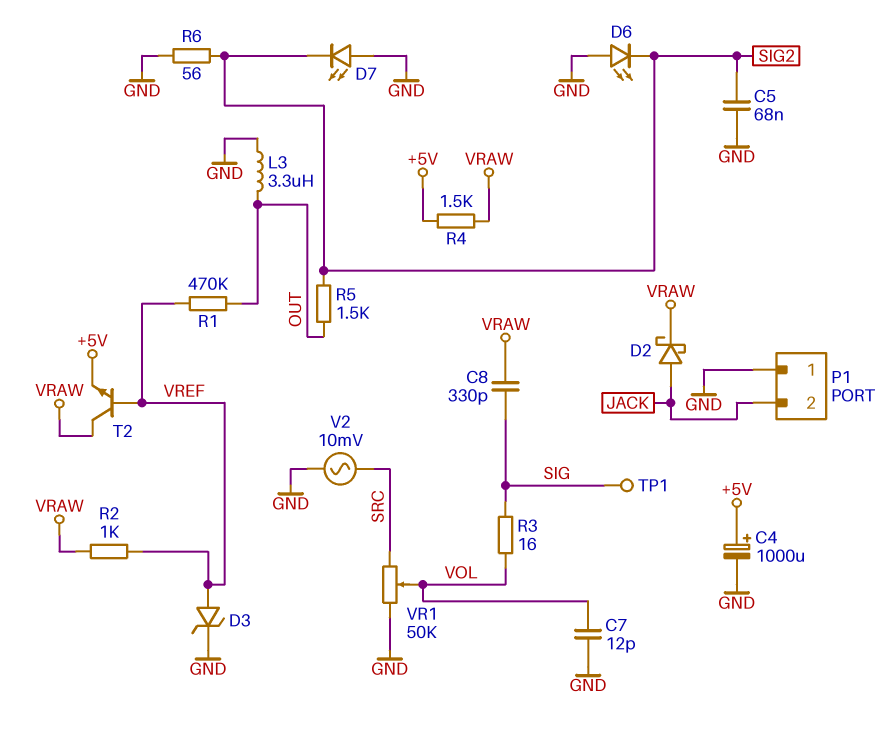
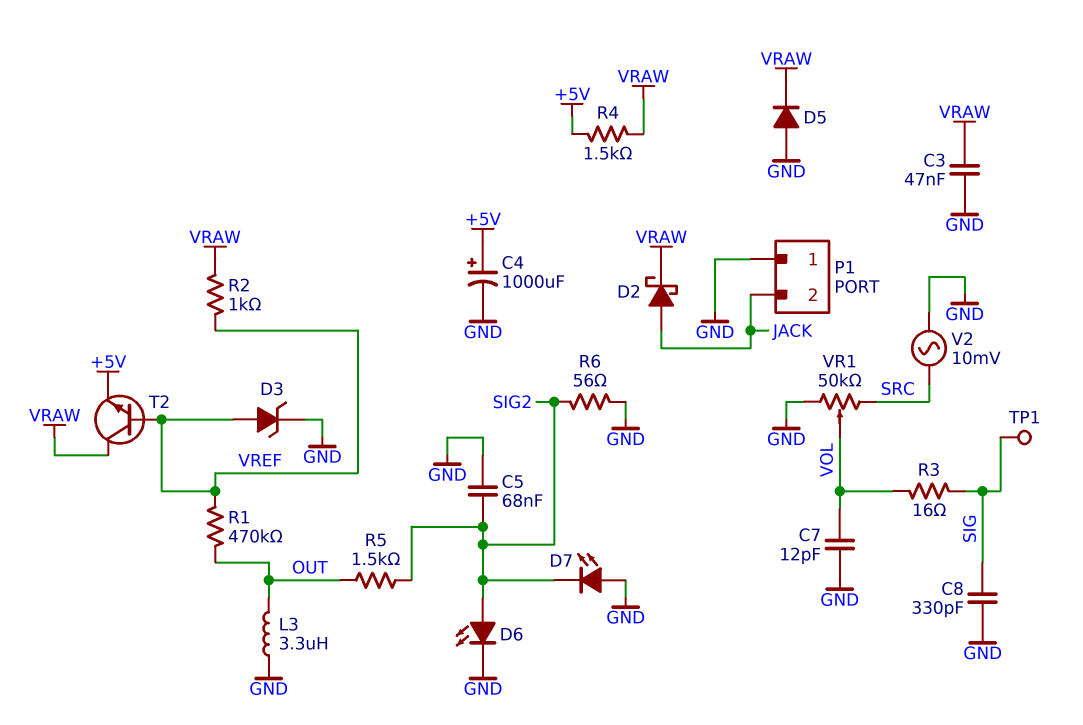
C3: none -> 47nF (GND, VRAW)
C8: 330pF (SIG, VRAW) -> 330pF (GND, SIG)
D5: none -> diode (A GND, K VRAW)
D6: LED (A GND, K SIG2) -> LED (A SIG2, K GND)

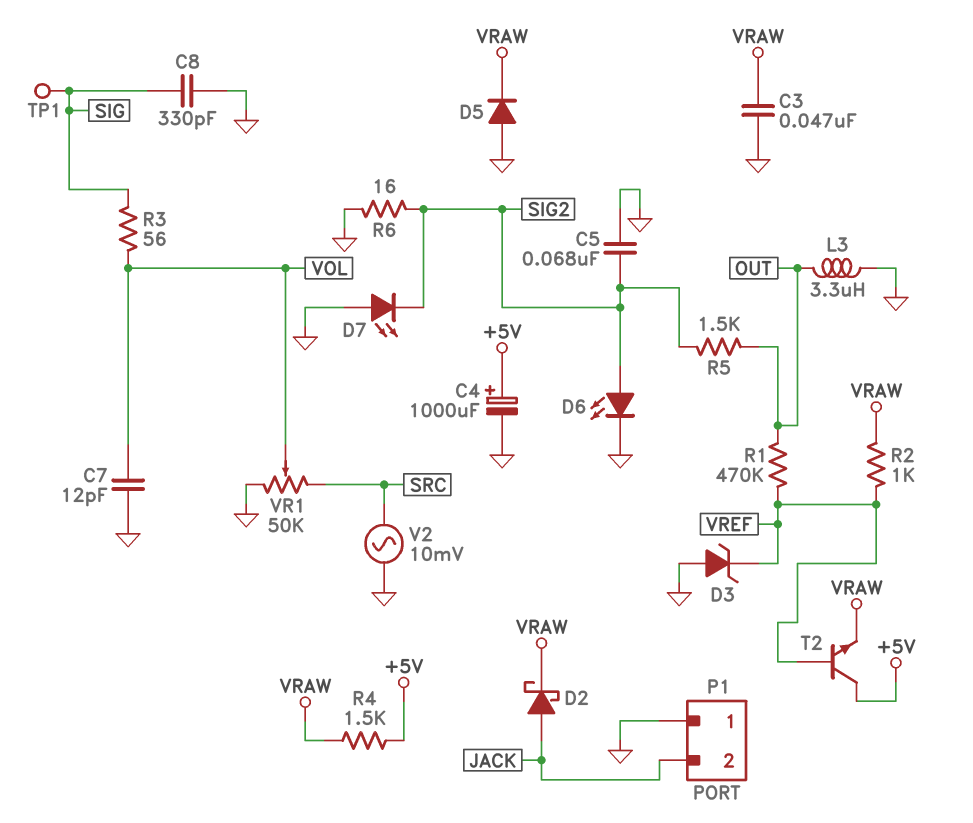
D3: zener (A VREF, K GND) -> zener (A GND, K VREF)
R3: 16 (SIG, VOL) -> 56 (SIG, VOL)
R6: 56 (GND, SIG2) -> 16 (GND, SIG2)
T2: NPN (B VREF, C VRAW, E +5V) -> NPN (B VREF, C +5V, E VRAW)

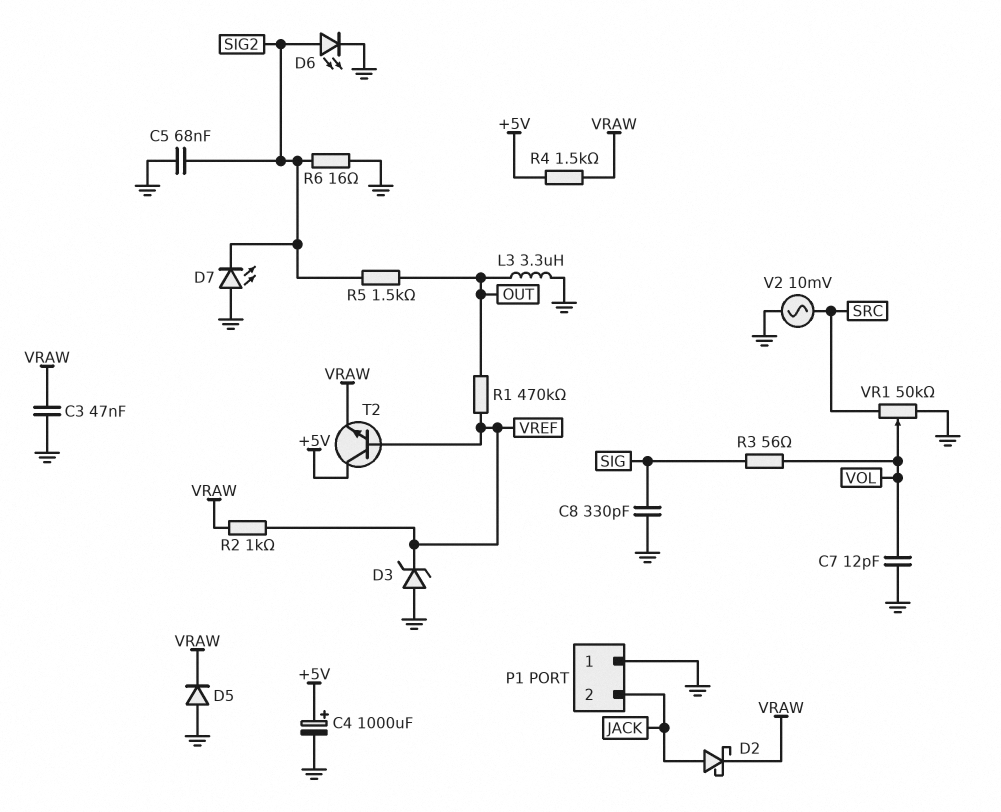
TP1: test point (SIG) -> none

